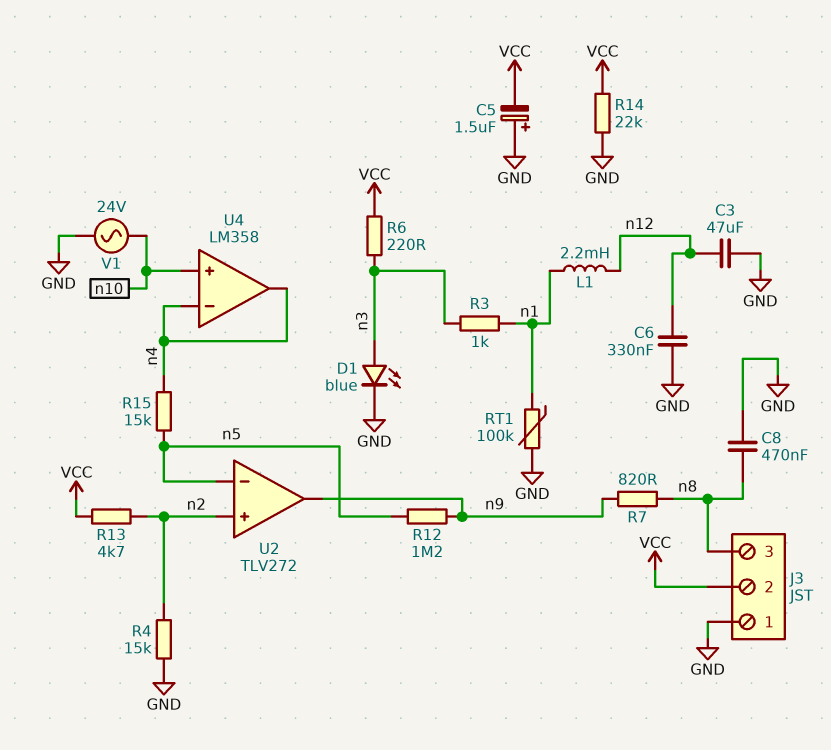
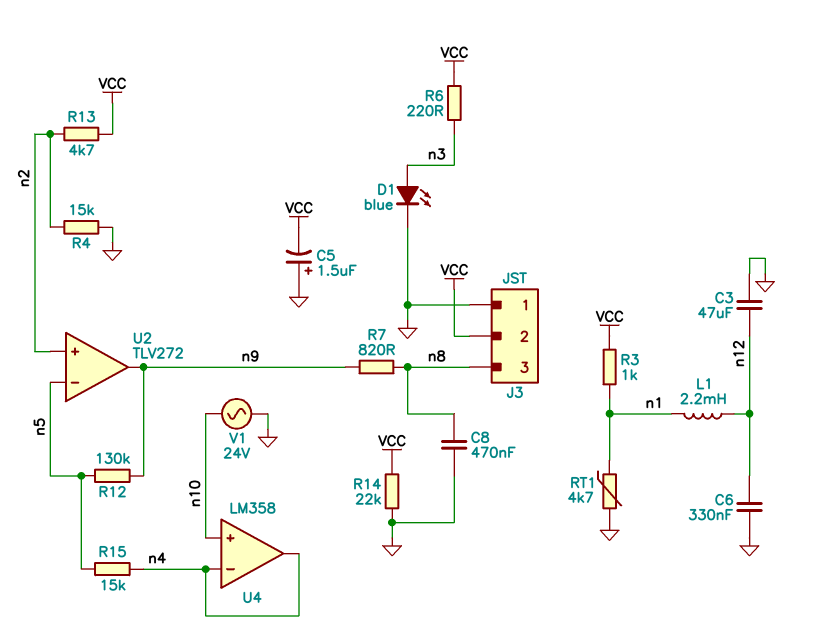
R3: 1k (n1, n3) -> 1k (VCC, n1)
R12: 1.2M (n5, n9) -> 130k (n5, n9)
RT1: 100k (GND, n1) -> 4.7k (GND, n1)

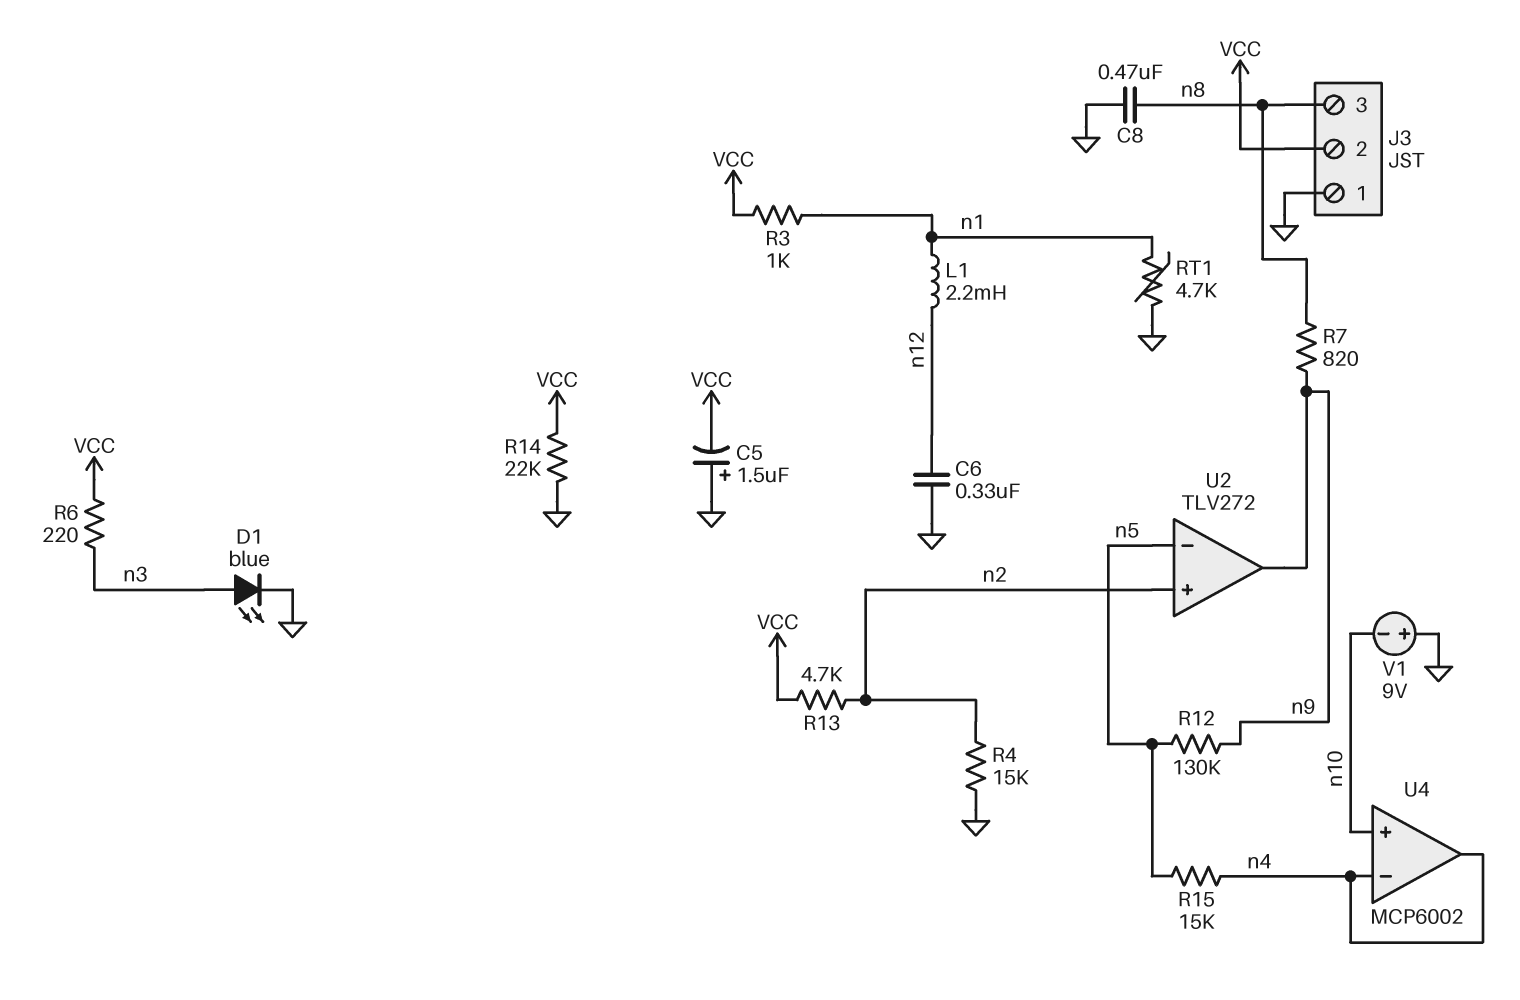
C3: 47uF (GND, n12) -> none
U4: LM358 -> MCP6002
V1: AC 24V (GND, n10) -> 9V (plus GND, minus n10)

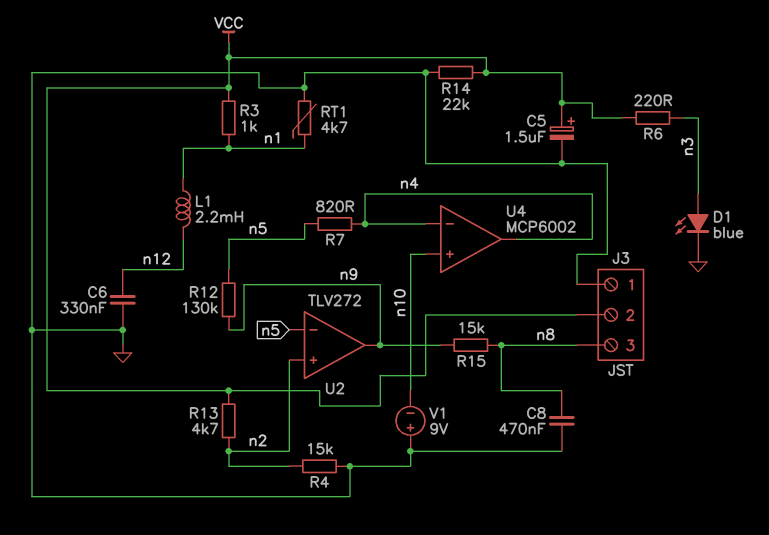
C5: 1.5uF (plus GND, minus VCC) -> 1.5uF (plus VCC, minus GND)
R7: 820 (n8, n9) -> 820 (n4, n5)
R15: 15k (n4, n5) -> 15k (n8, n9)

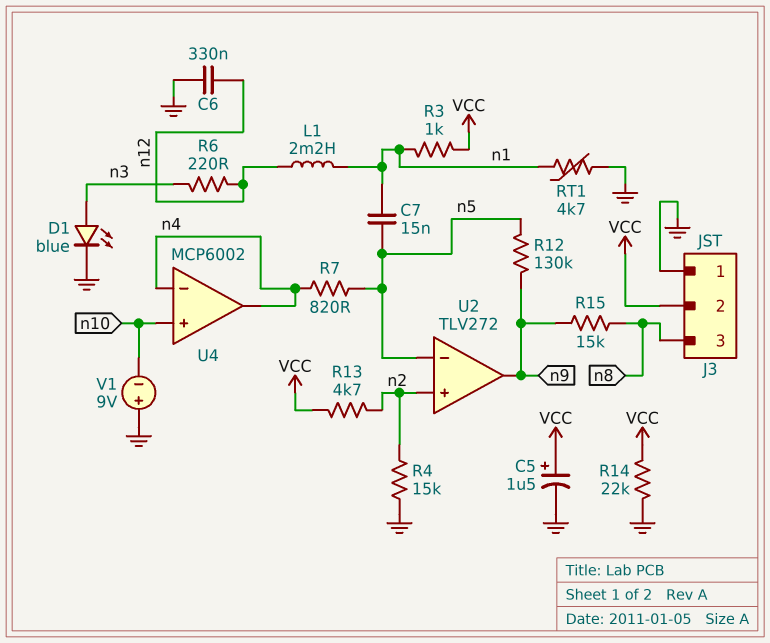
C7: none -> 15nF (n1, n5)
C8: 470nF (GND, n8) -> none
R6: 220 (VCC, n3) -> 220 (n3, n12)

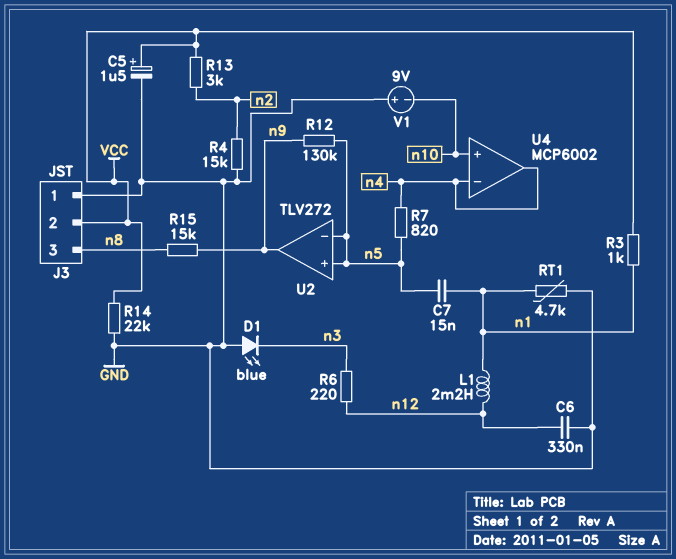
D1: LED blue (A n3, K GND) -> LED blue (A GND, K n3)
R13: 4.7k (VCC, n2) -> 3k (VCC, n2)
U2 pin in+: n2 -> n5

